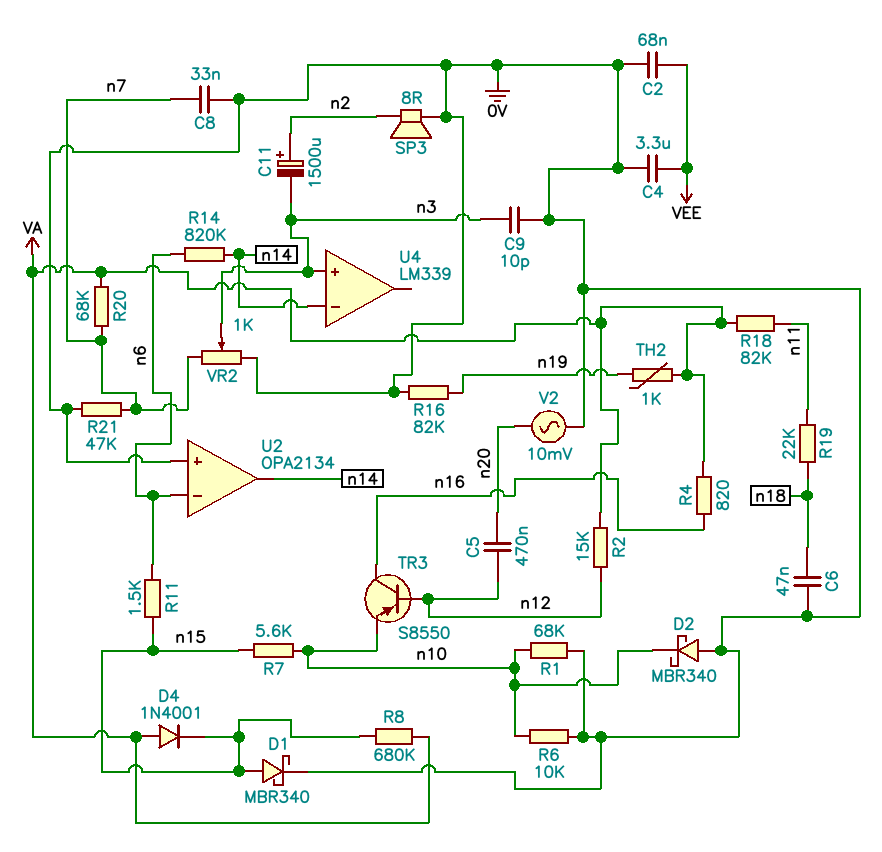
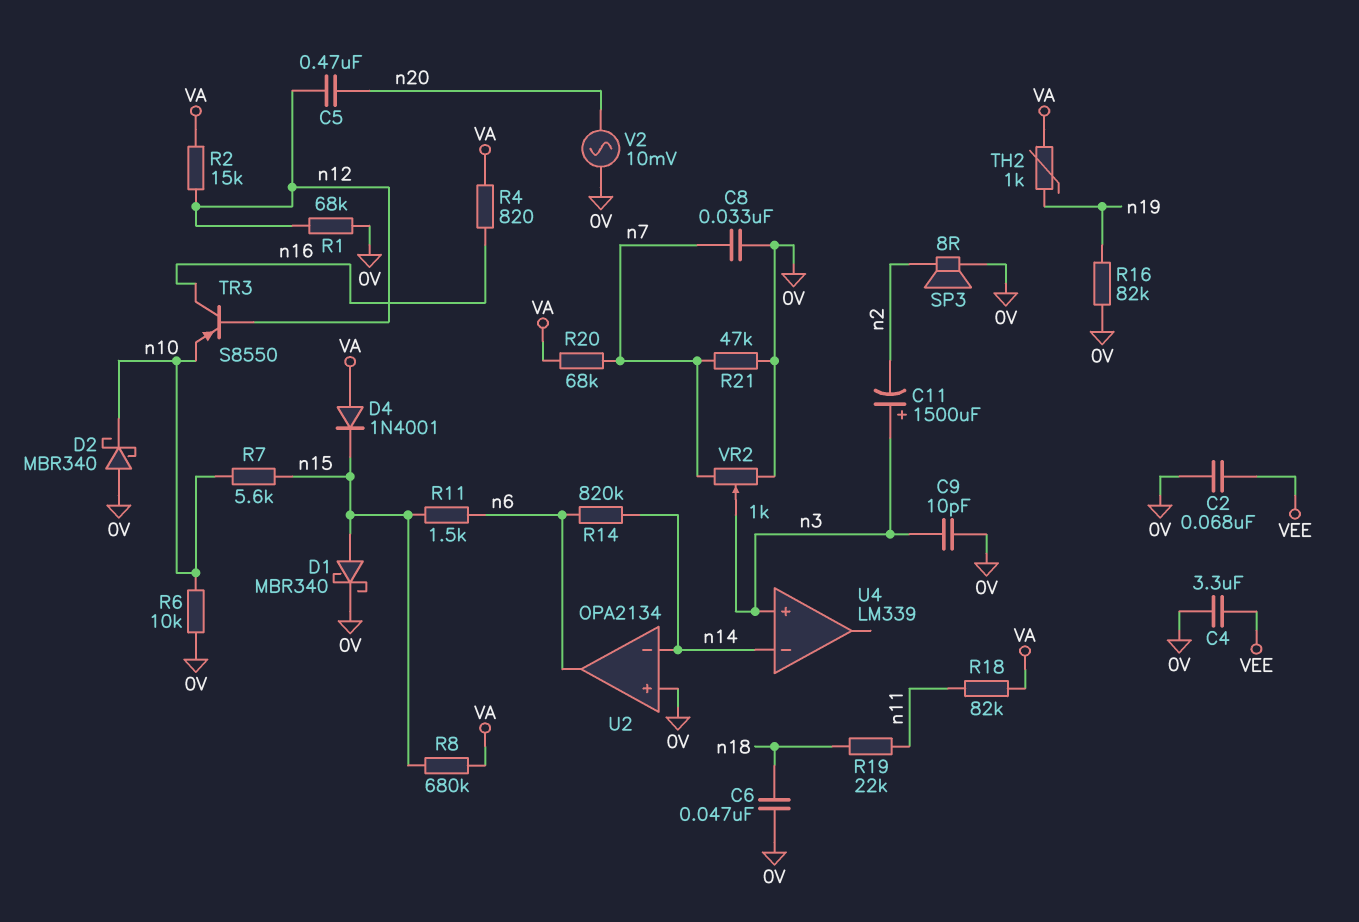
C11: 1500uF (plus n2, minus n3) -> 1500uF (plus n3, minus n2)
R1: 68k (0V, n10) -> 68k (0V, n12)
U2 pin in-: n6 -> n14
U2 pin out: n14 -> n6

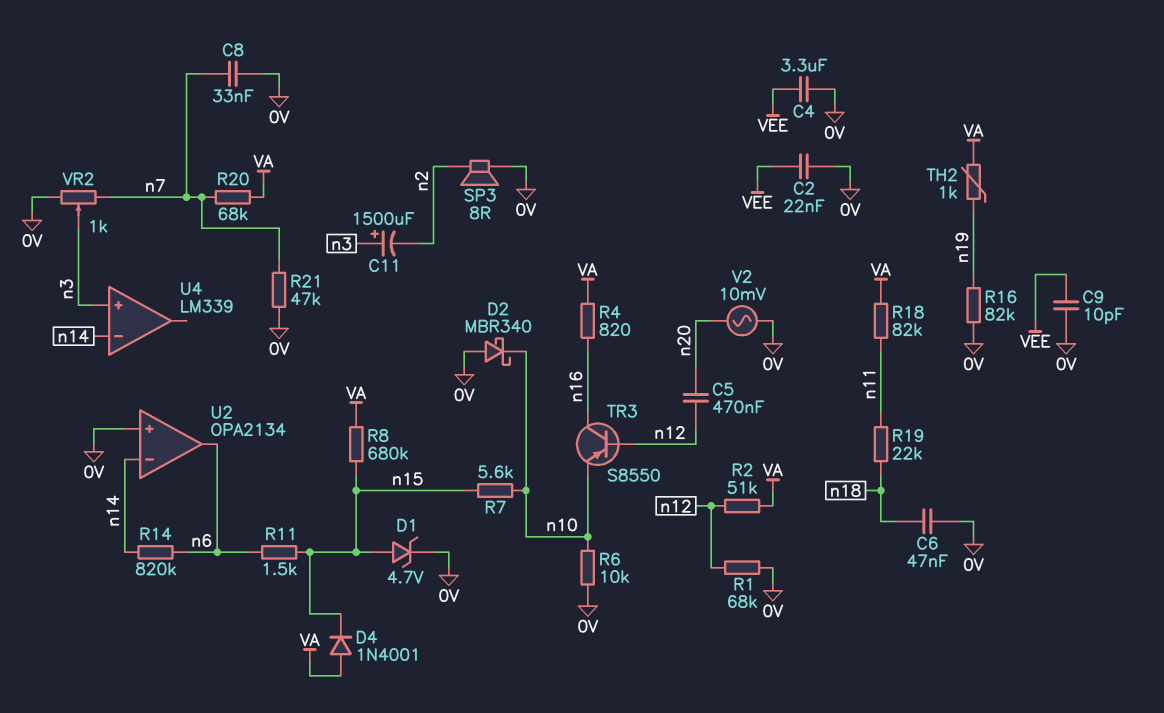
C2: 68nF (0V, VEE) -> 22nF (0V, VEE)
C9: 10pF (0V, n3) -> 10pF (0V, VEE)
D1: schottky MBR340 (A n15, K 0V) -> zener 4.7V (A n15, K 0V)
R2: 15k (VA, n12) -> 51k (VA, n12)

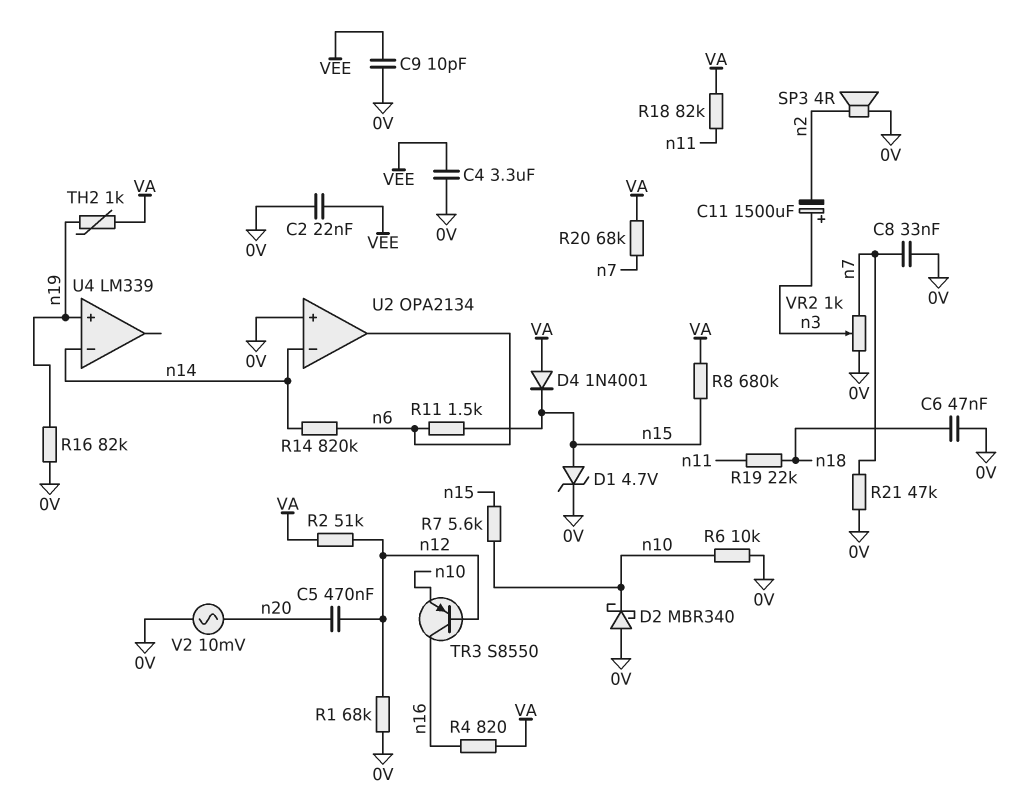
SP3: speaker 8R (0V, n2) -> speaker 4R (0V, n2)
U4 pin in+: n3 -> n19

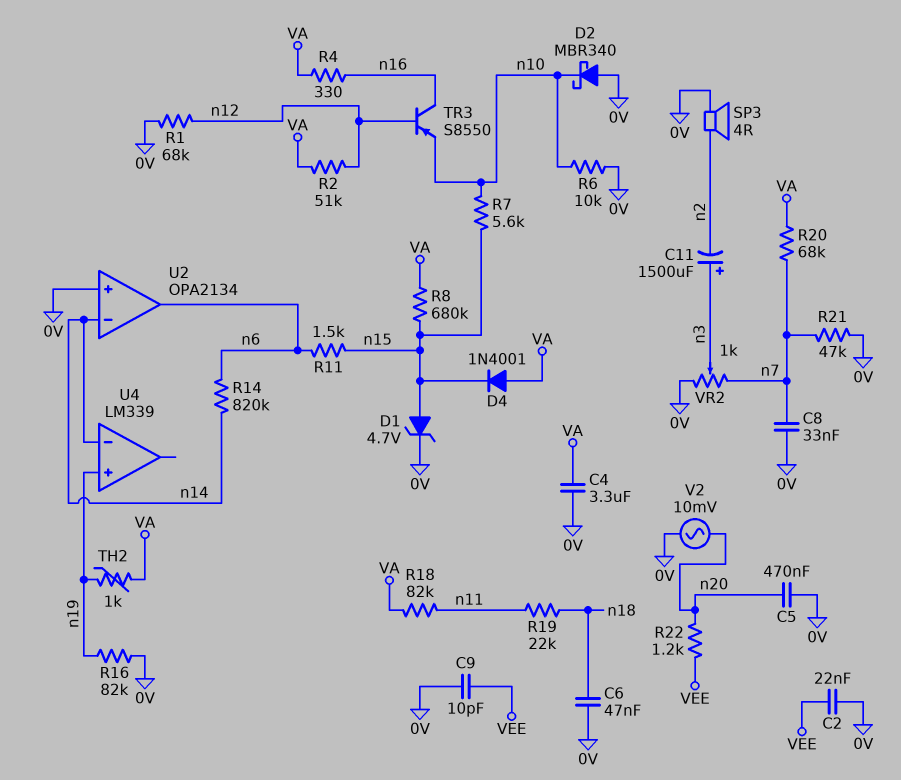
C4: 3.3uF (0V, VEE) -> 3.3uF (0V, VA)
C5: 470nF (n12, n20) -> 470nF (0V, n20)
R4: 820 (VA, n16) -> 330 (VA, n16)
R22: none -> 1.2k (VEE, n20)

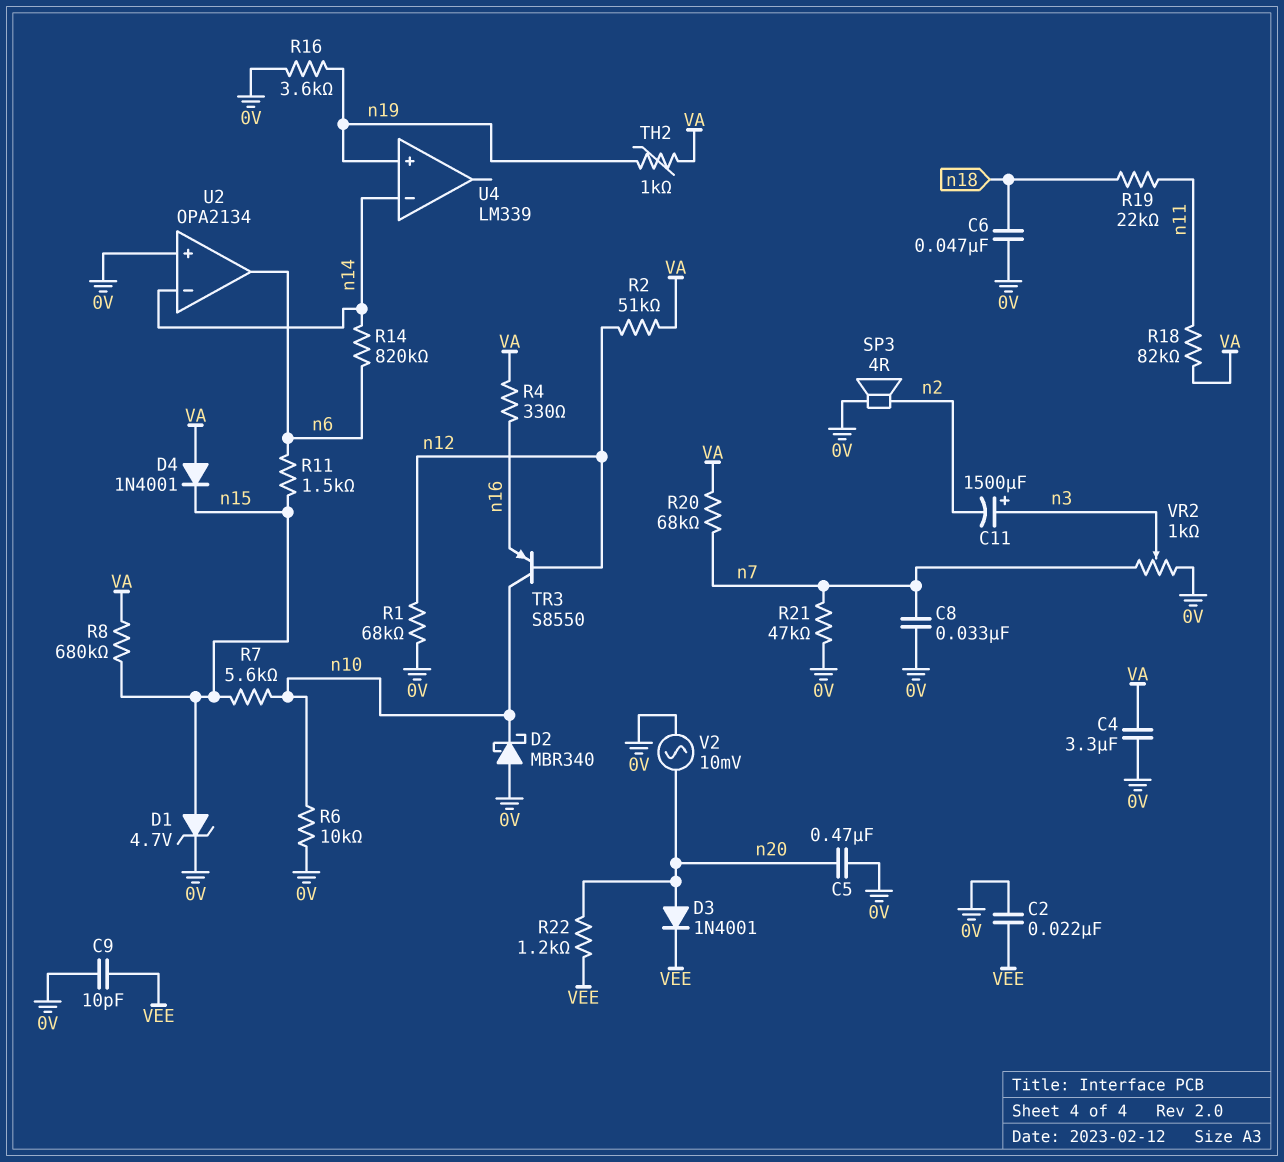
D3: none -> diode 1N4001 (A n20, K VEE)
R16: 82k (0V, n19) -> 3.6k (0V, n19)
TR3: PNP S8550 (B n12, C n16, E n10) -> PNP S8550 (B n12, C n10, E n16)

